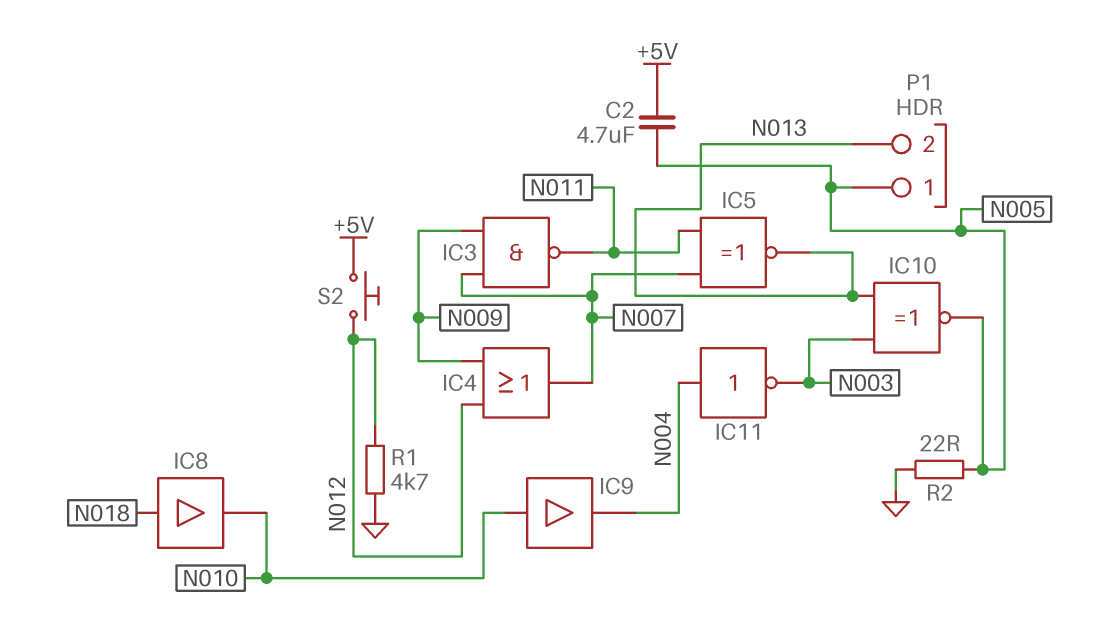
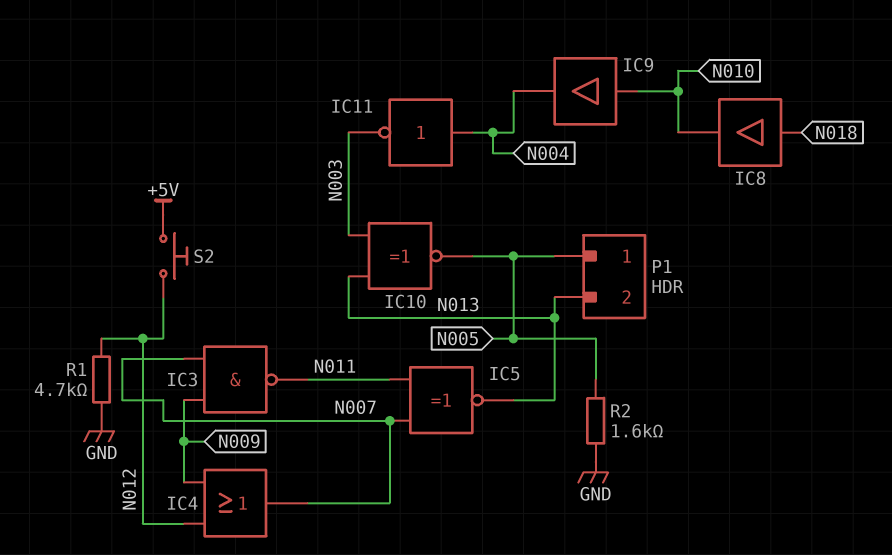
C2: 4.7uF (+5V, N005) -> none
R2: 22 (GND, N005) -> 1.6k (GND, N005)

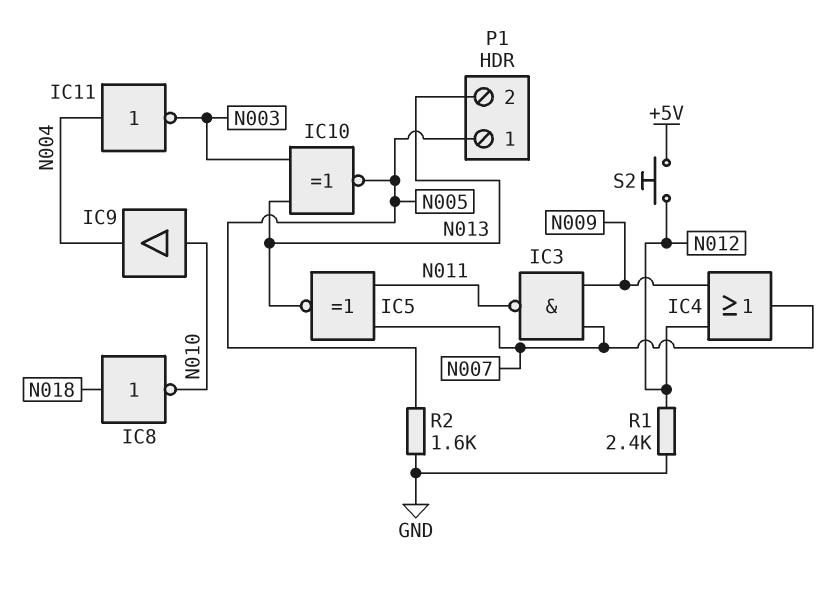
IC8: buffer (in N018, out N010) -> NOT (in N018, out N010)
R1: 4.7k (GND, N012) -> 2.4k (GND, N012)

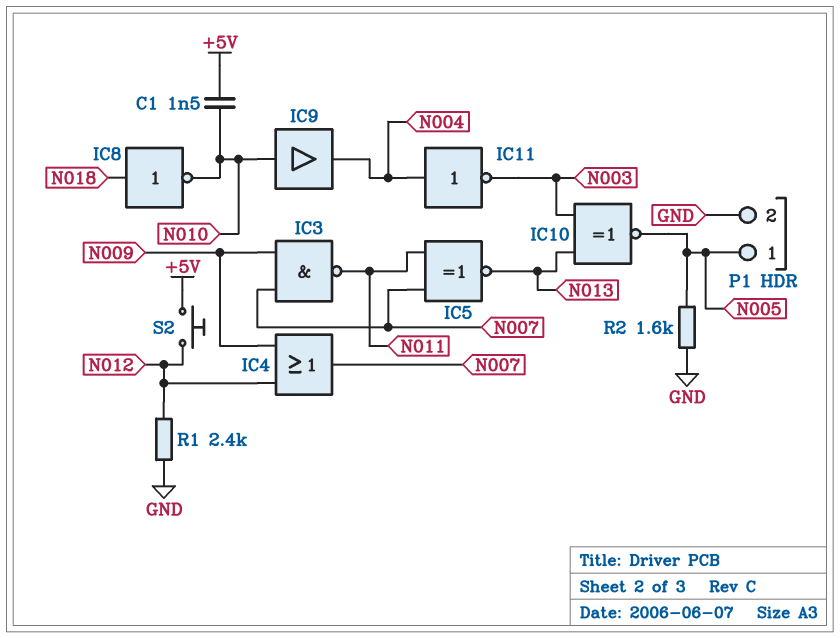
C1: none -> 1.5nF (+5V, N010)
P1 pin 2: N013 -> GND

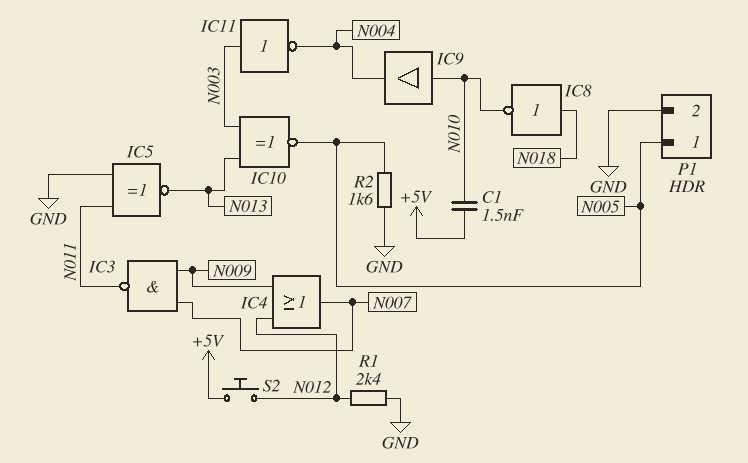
IC5: XNOR (in N007, in N011, out N013) -> XNOR (in GND, in N011, out N013)
IC11: NOT (in N004, out N003) -> NOT (in N003, out N004)

